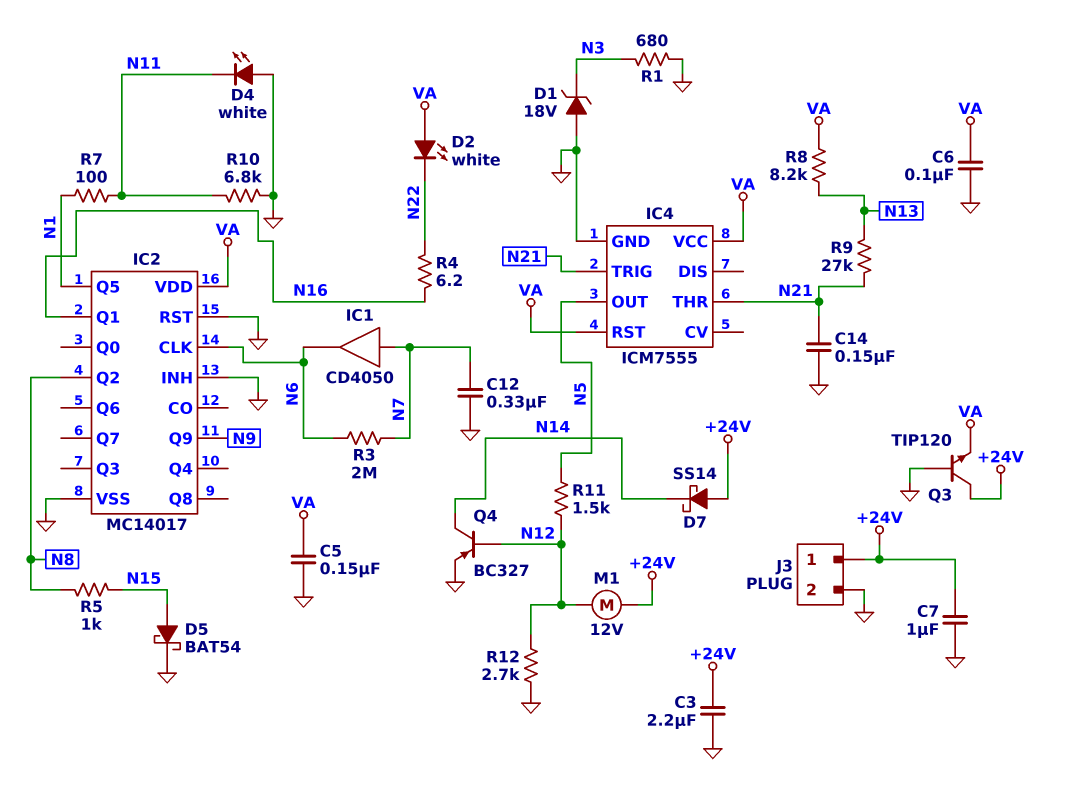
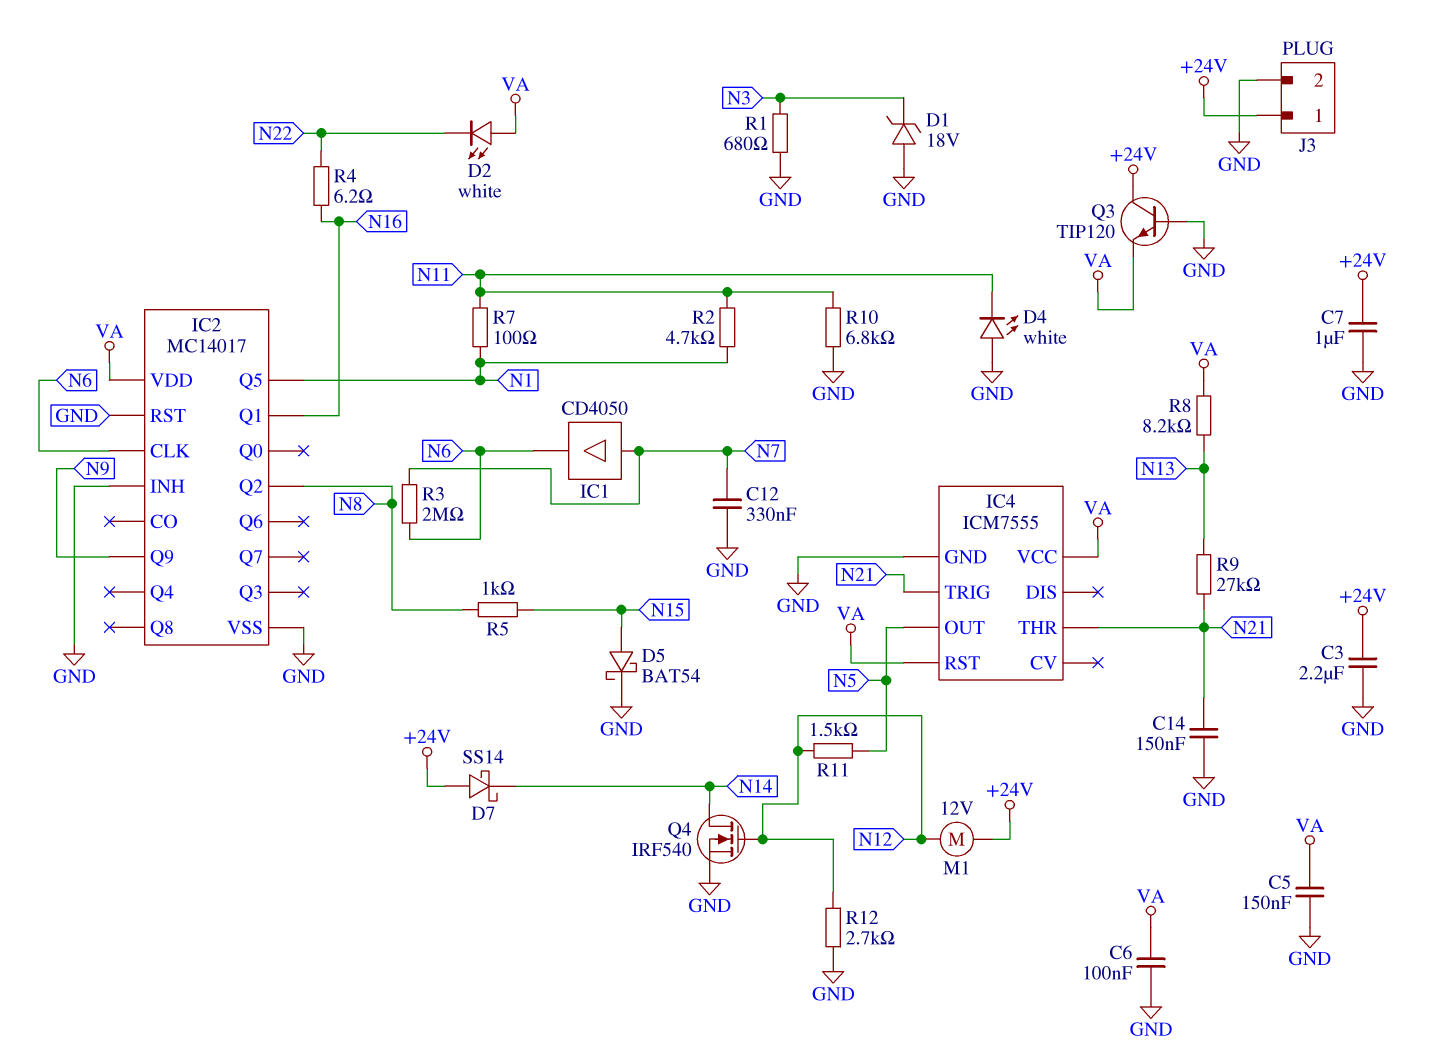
Q4: PNP BC327 (B N12, C N14, E GND) -> NMOS IRF540 (G N12, D N14, S GND)
R2: none -> 4.7k (N1, N11)

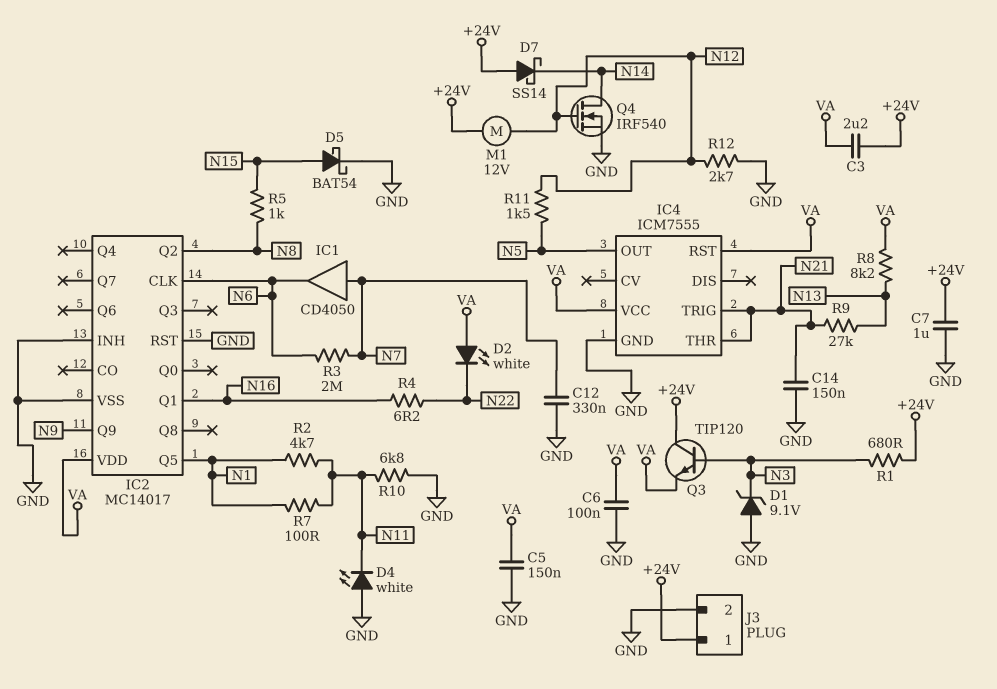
C3: 2.2uF (+24V, GND) -> 2.2uF (+24V, VA)
D1: zener 18V (A GND, K N3) -> zener 9.1V (A GND, K N3)
Q3: NPN TIP120 (B GND, C +24V, E VA) -> NPN TIP120 (B N3, C +24V, E VA)
R1: 680 (GND, N3) -> 680 (+24V, N3)

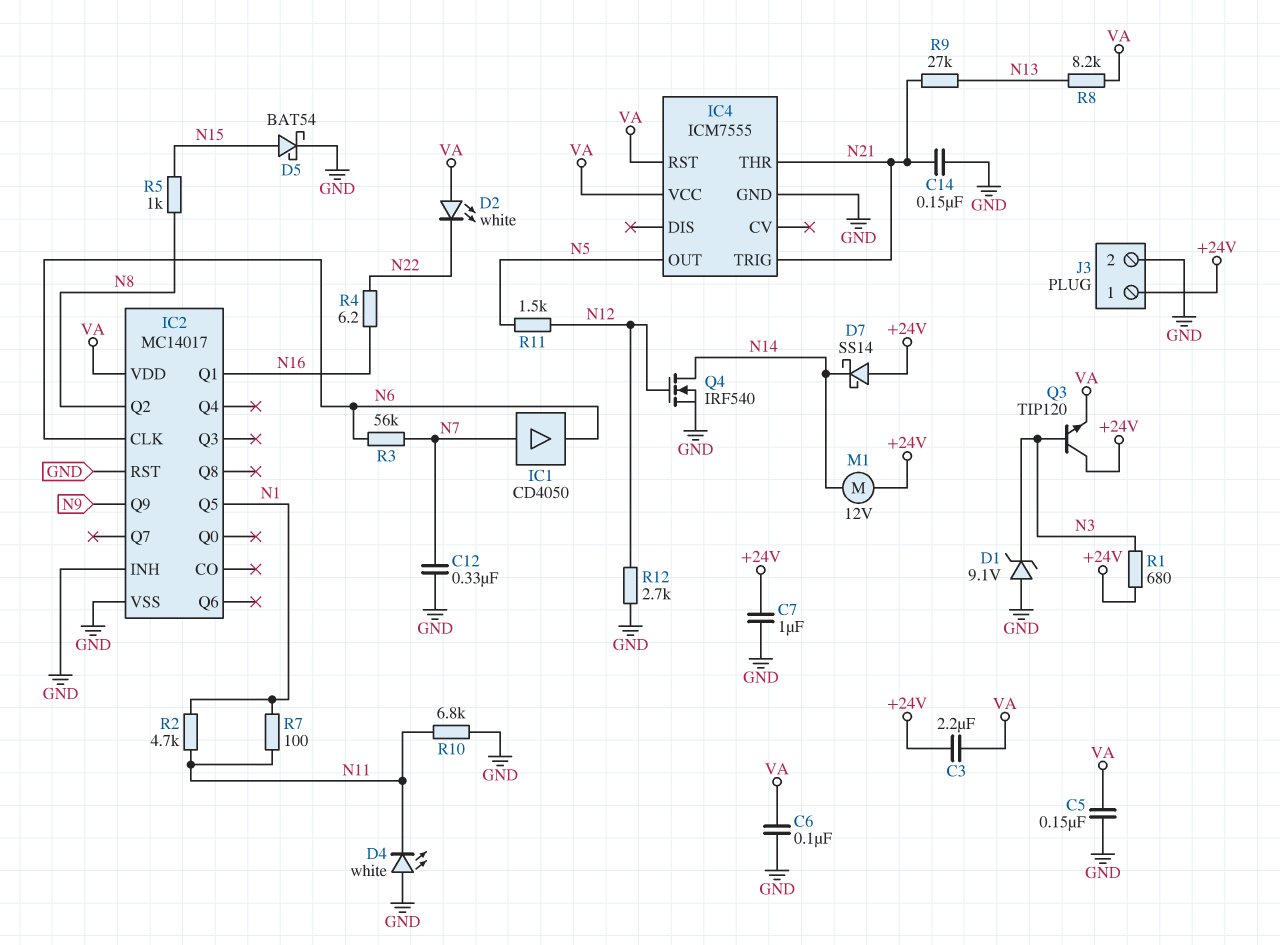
M1: motor 12V (+24V, N12) -> motor 12V (+24V, N14)
R3: 2M (N6, N7) -> 56k (N6, N7)

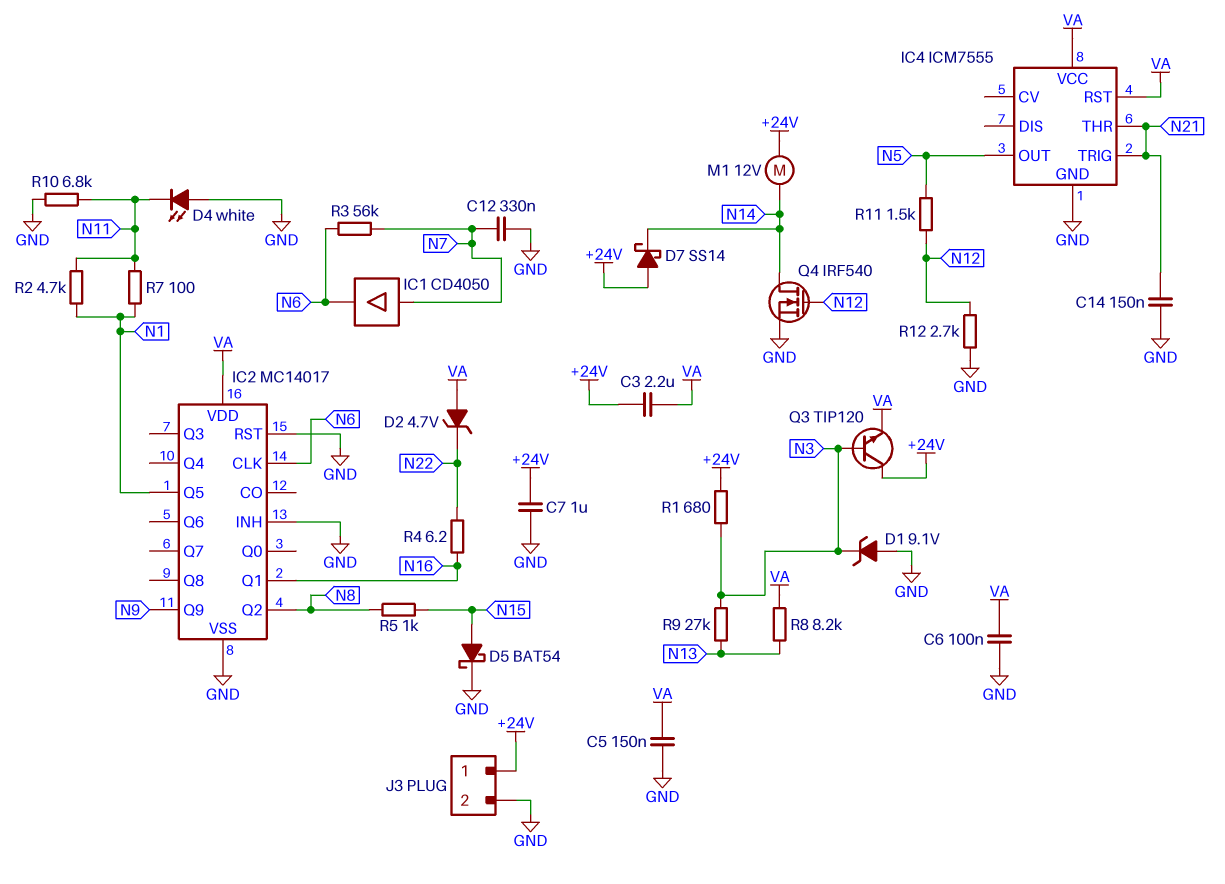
D2: LED white (A VA, K N22) -> zener 4.7V (A VA, K N22)
R9: 27k (N13, N21) -> 27k (N3, N13)

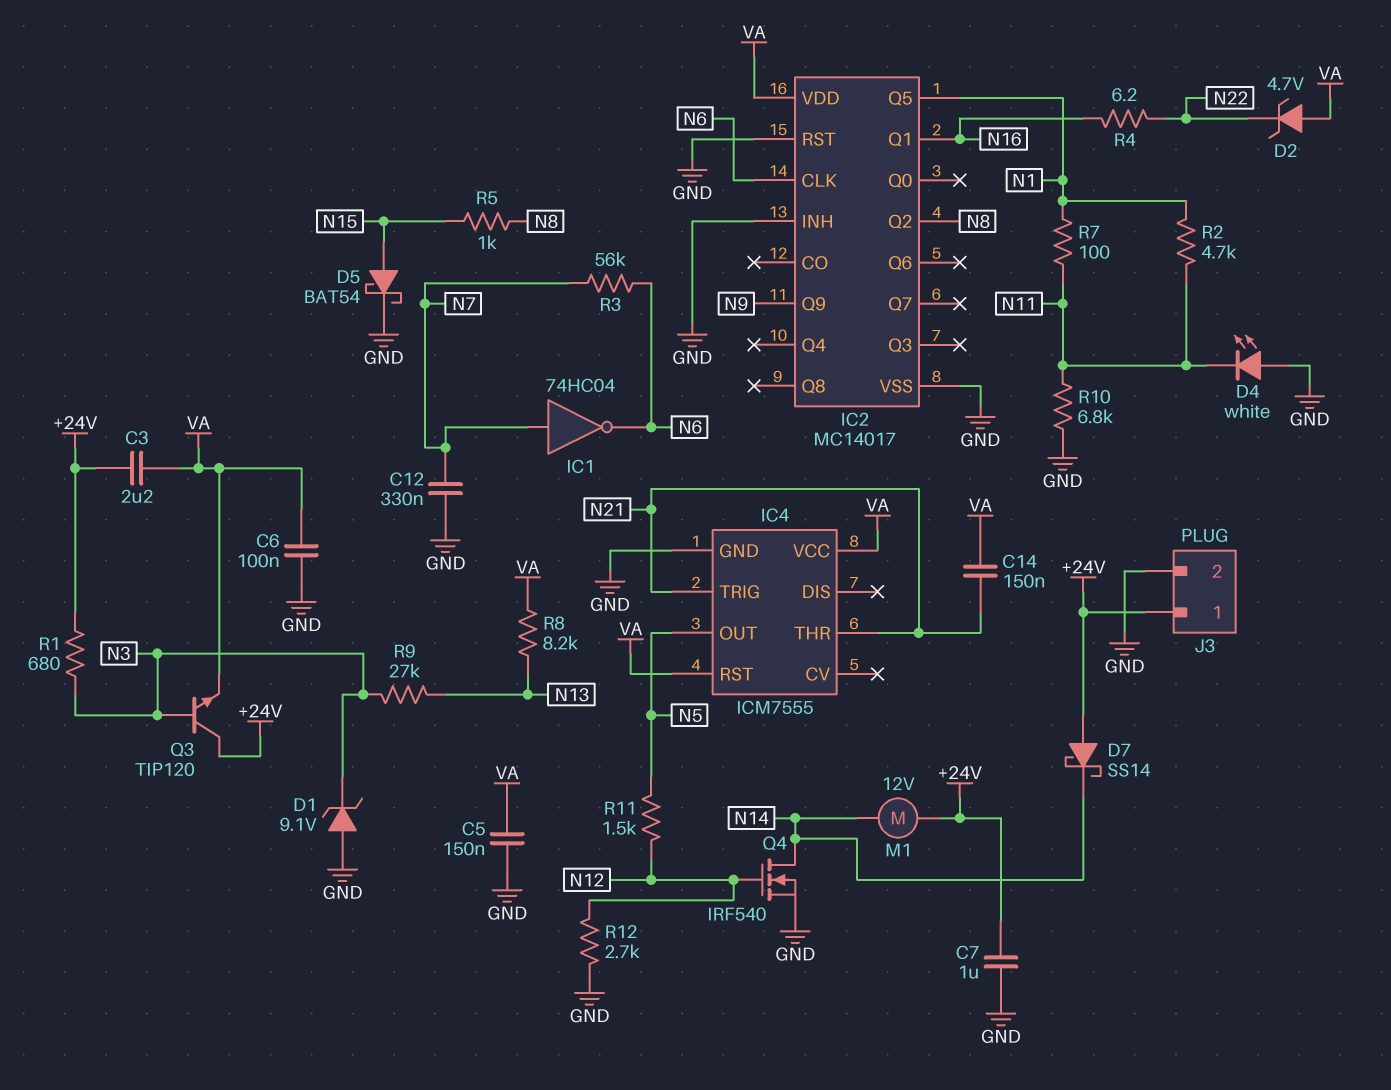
C14: 150nF (GND, N21) -> 150nF (N21, VA)
IC1: buffer CD4050 (in N7, out N6) -> NOT 74HC04 (in N7, out N6)

